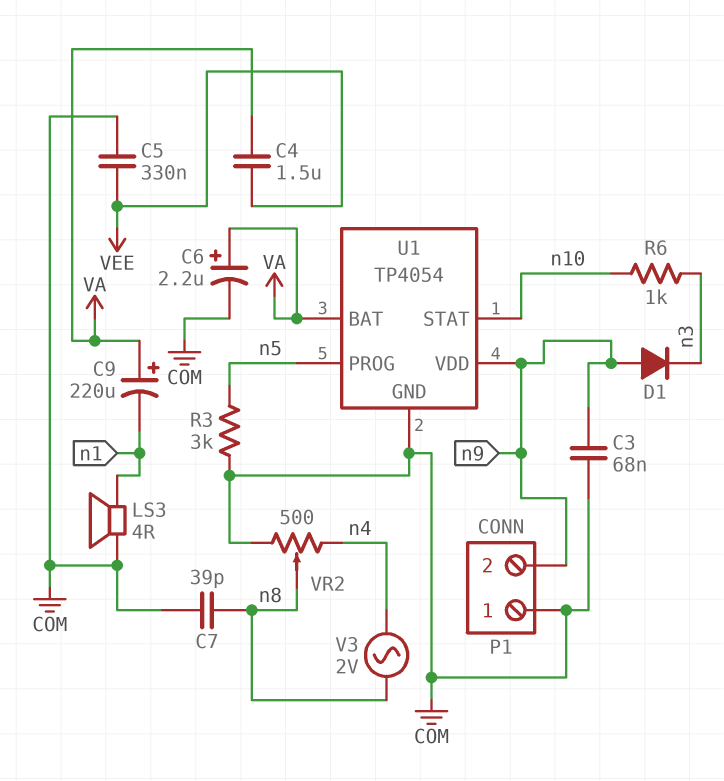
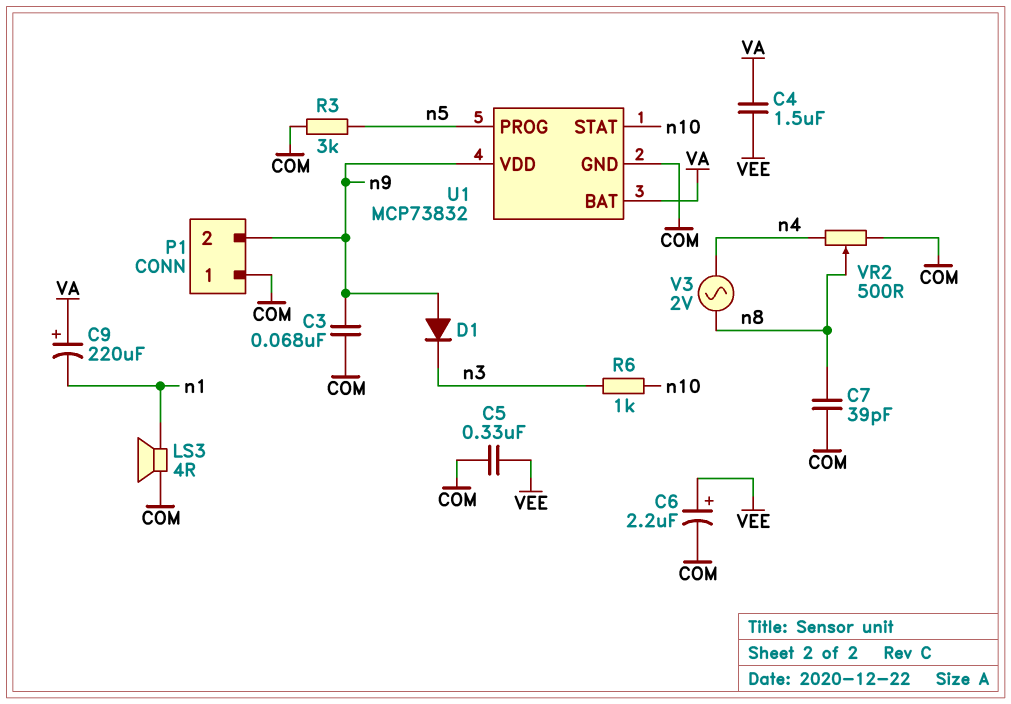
C6: 2.2uF (plus VA, minus COM) -> 2.2uF (plus VEE, minus COM)
U1: TP4054 -> MCP73832

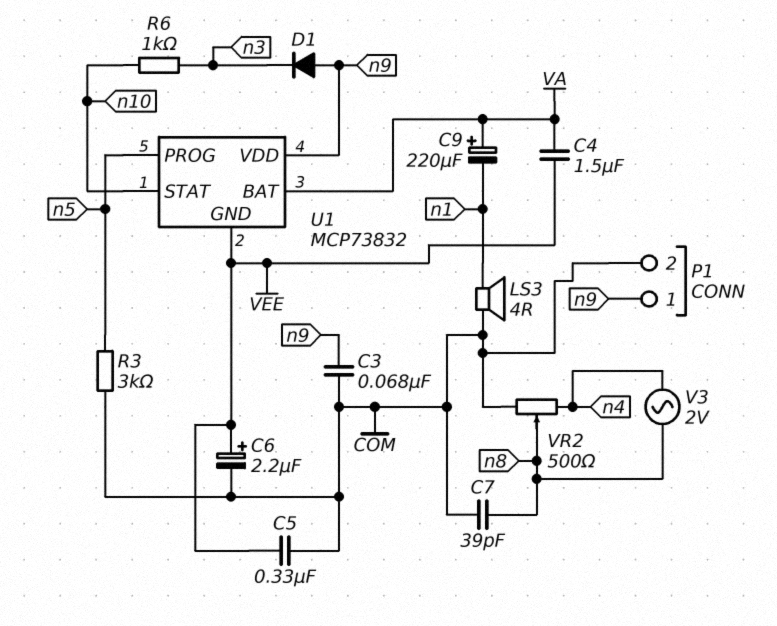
P1 pin 1: COM -> n9
P1 pin 2: n9 -> COM
U1 pin GND: COM -> VEE

